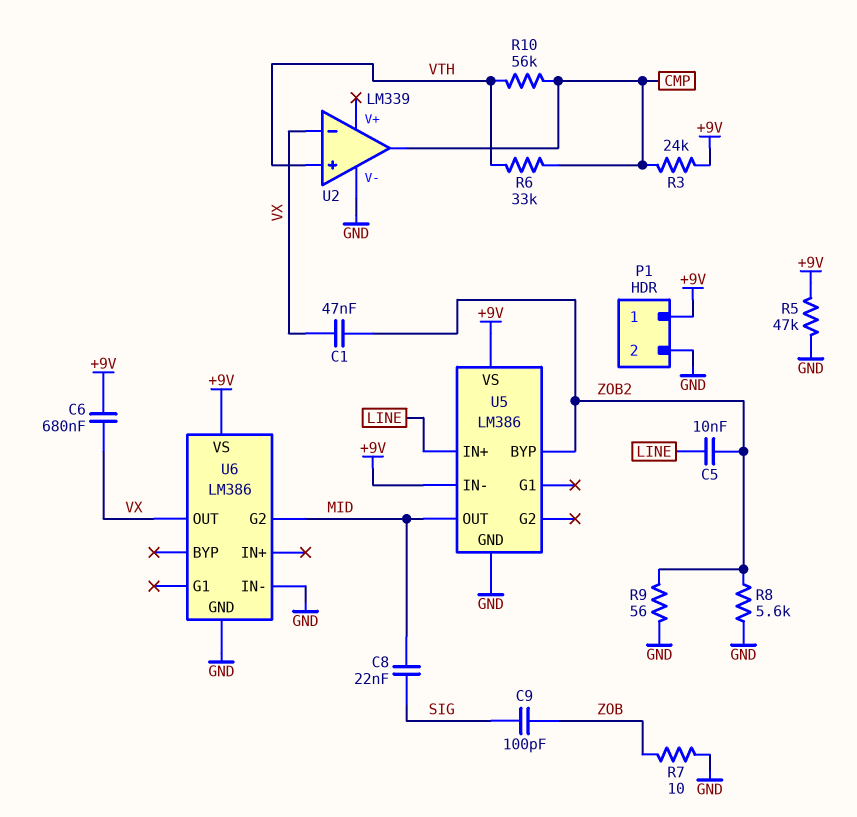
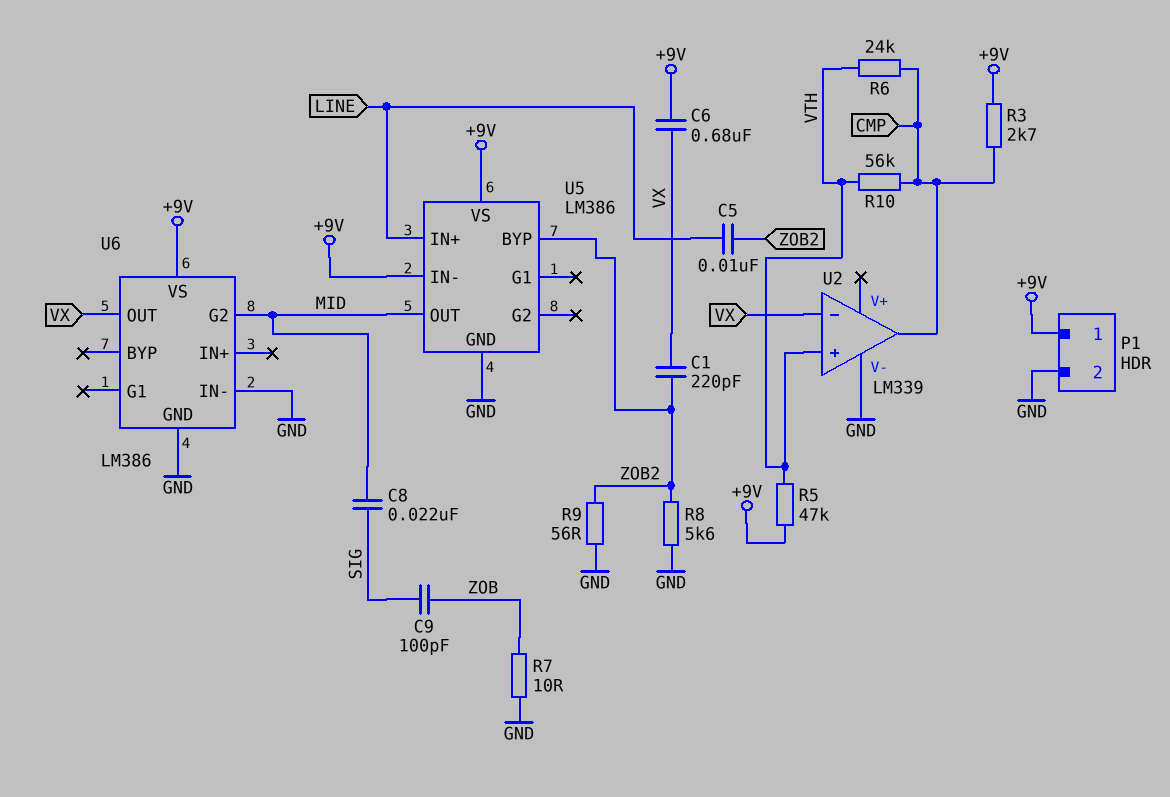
C1: 47nF (VX, ZOB2) -> 220pF (VX, ZOB2)
R3: 24k (+9V, CMP) -> 2.7k (+9V, CMP)
R5: 47k (+9V, GND) -> 47k (+9V, VTH)
R6: 33k (CMP, VTH) -> 24k (CMP, VTH)

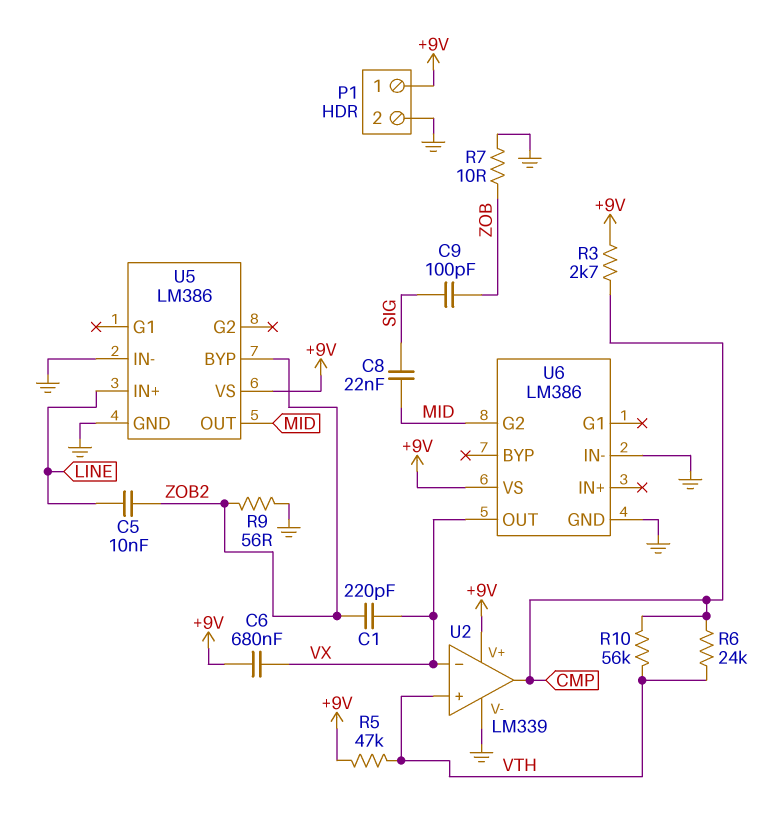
R8: 5.6k (GND, ZOB2) -> none
U2 pin V+: none -> +9V
U5 pin IN-: +9V -> GND

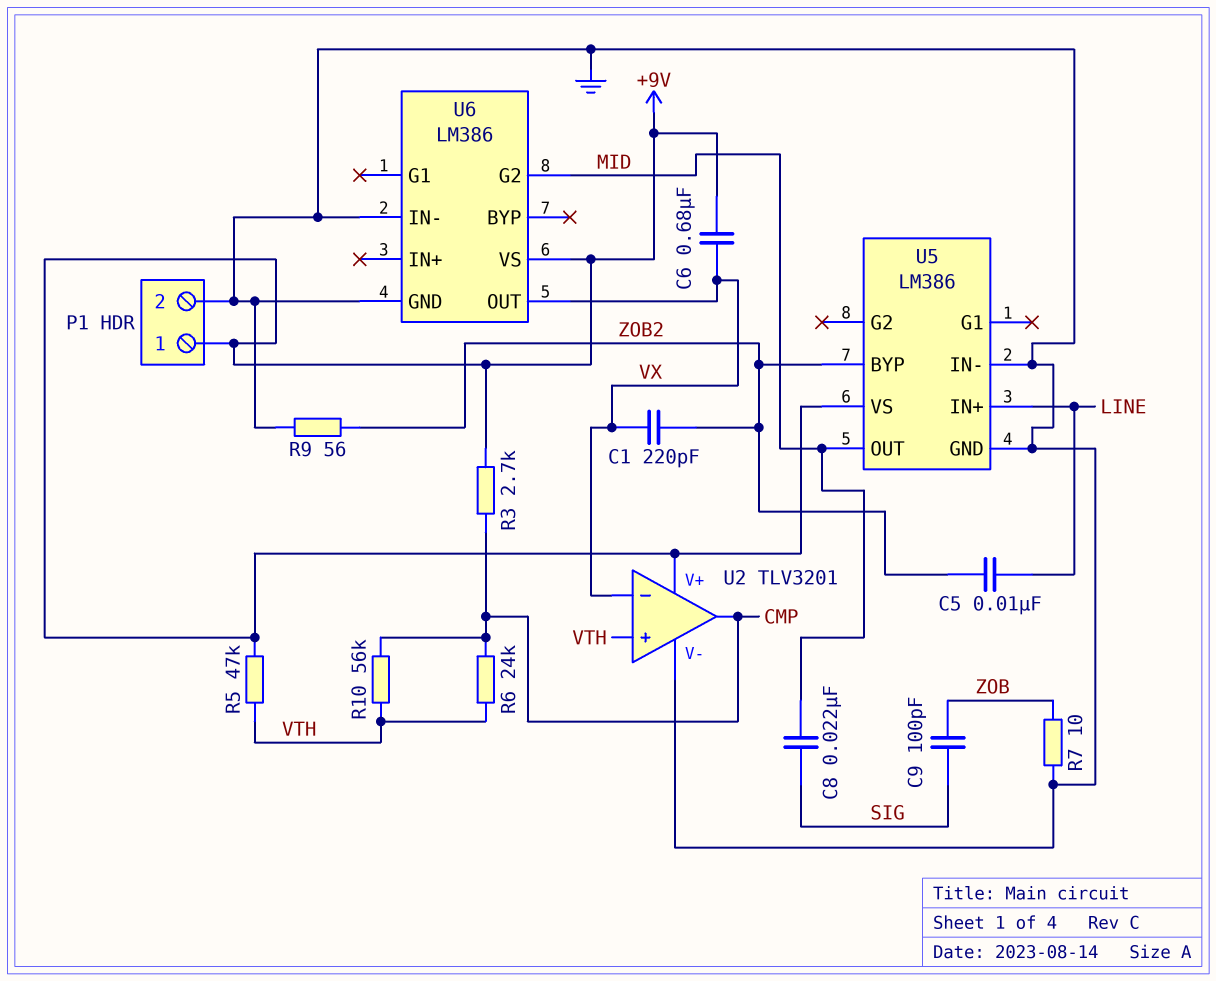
U2: LM339 -> TLV3201

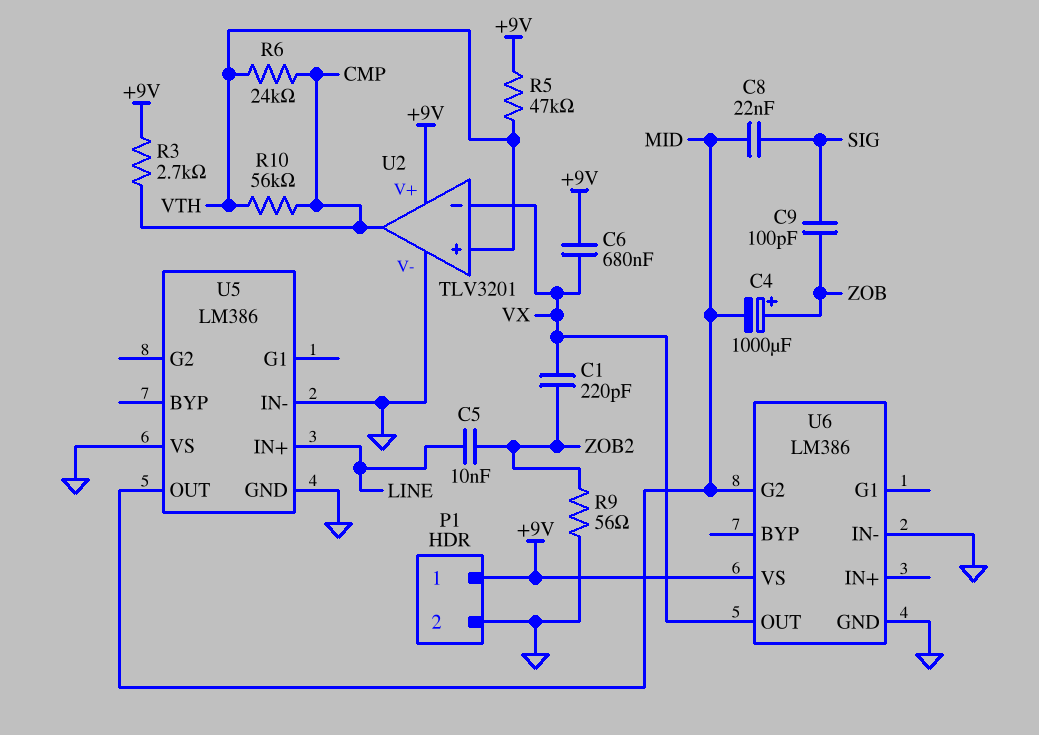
C4: none -> 1000uF (plus ZOB, minus MID)
R7: 10 (GND, ZOB) -> none
U5 pin BYP: ZOB2 -> none
U5 pin VS: +9V -> GND

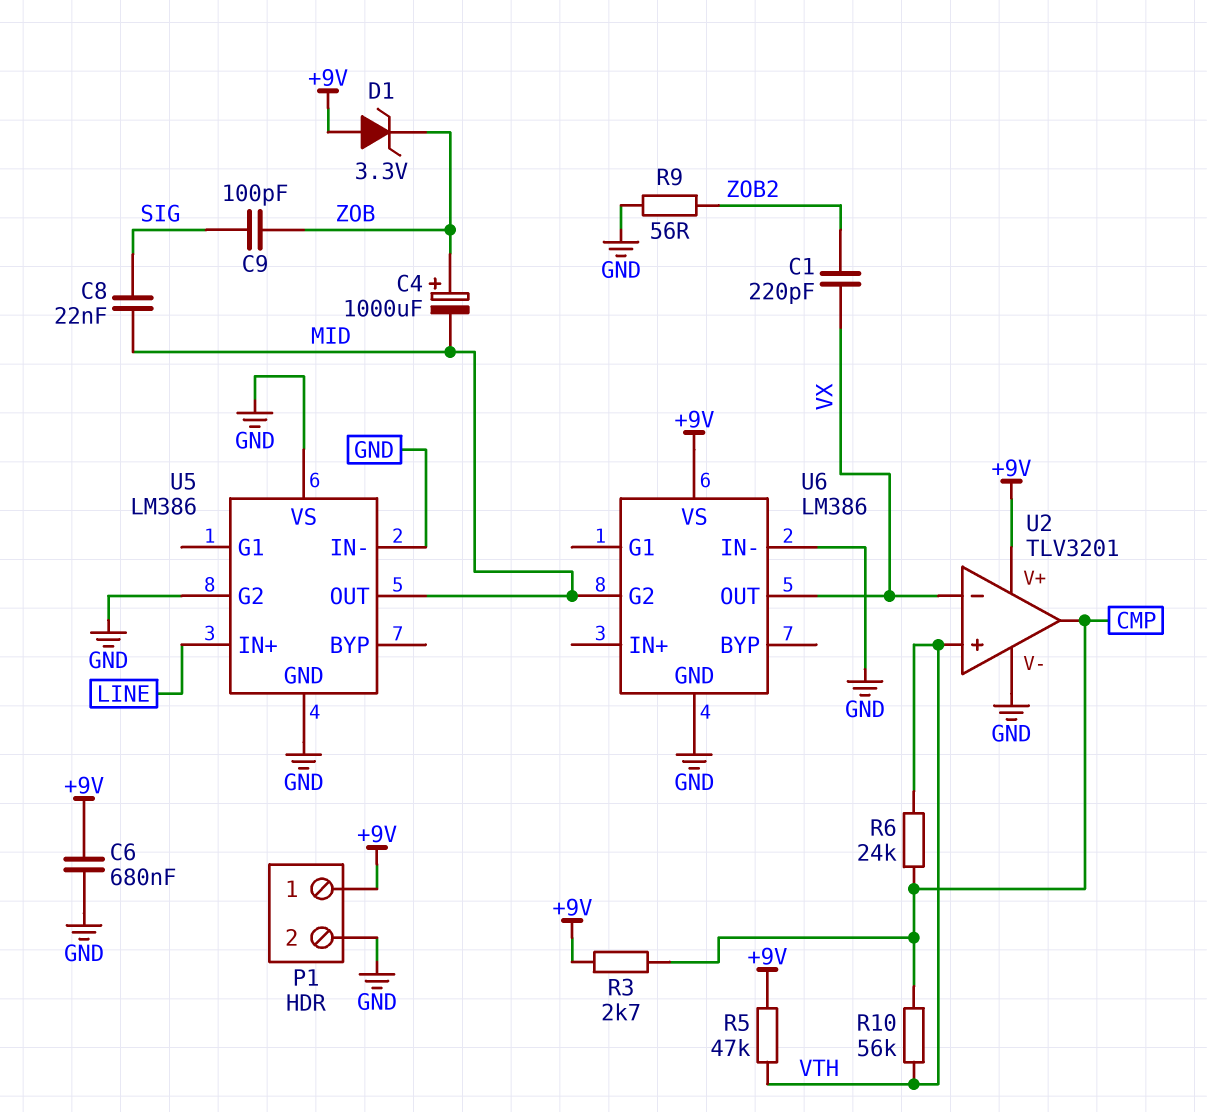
C5: 10nF (LINE, ZOB2) -> none
C6: 680nF (+9V, VX) -> 680nF (+9V, GND)
D1: none -> zener 3.3V (A +9V, K ZOB)
U5 pin G2: none -> GND

